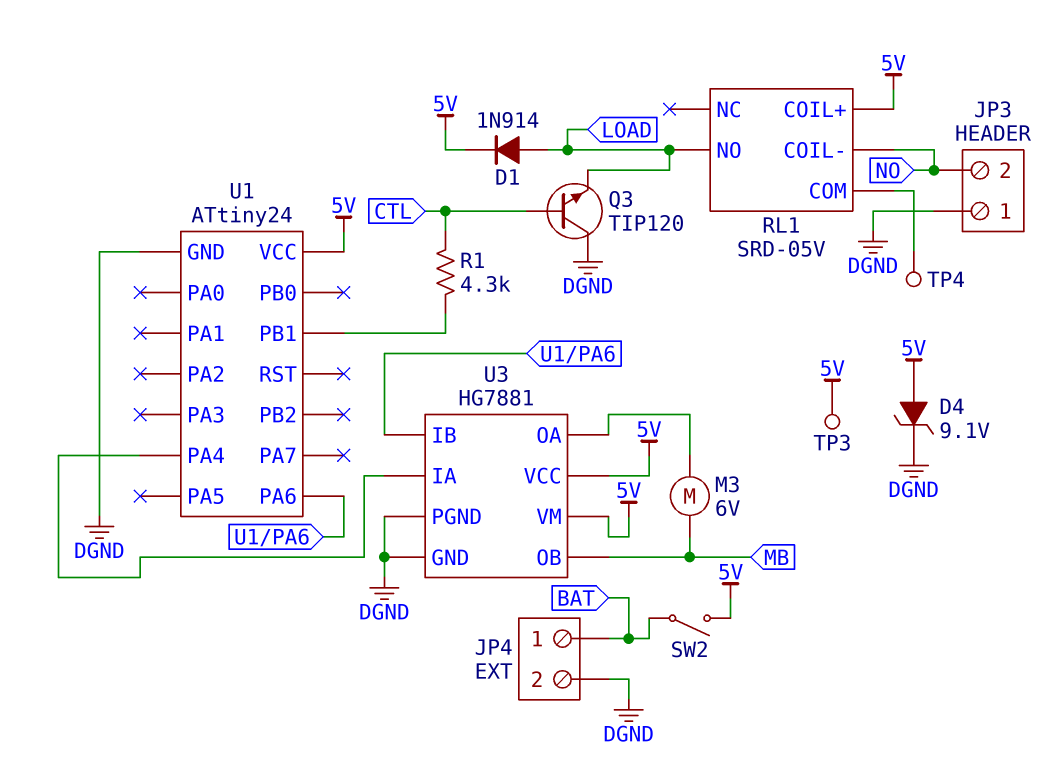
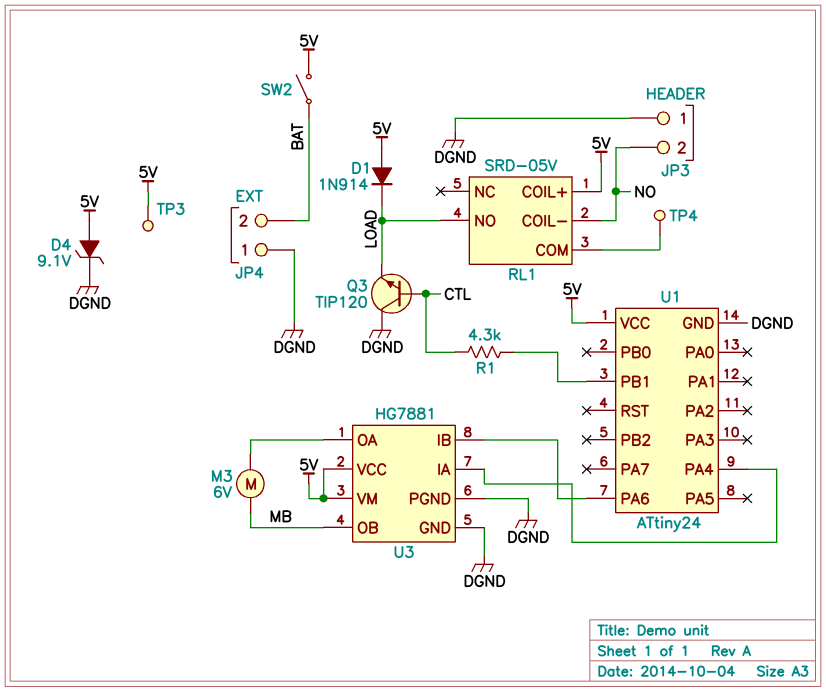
D1: diode 1N914 (A LOAD, K 5V) -> diode 1N914 (A 5V, K LOAD)
JP4 pin 1: BAT -> DGND
JP4 pin 2: DGND -> BAT

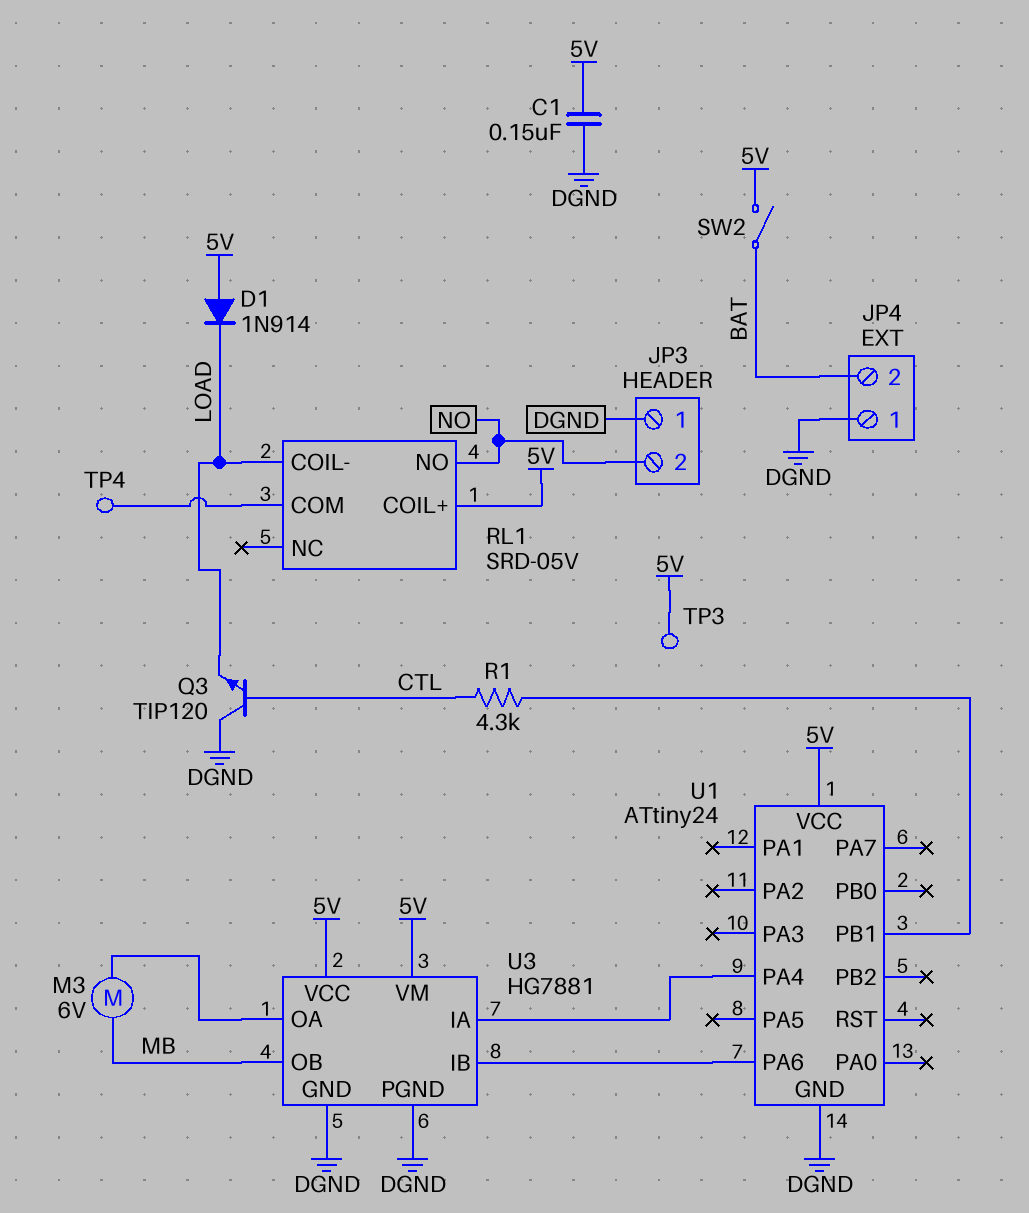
C1: none -> 150nF (5V, DGND)
D4: zener 9.1V (A 5V, K DGND) -> none
RL1 pin COIL-: NO -> LOAD
RL1 pin NO: LOAD -> NO

